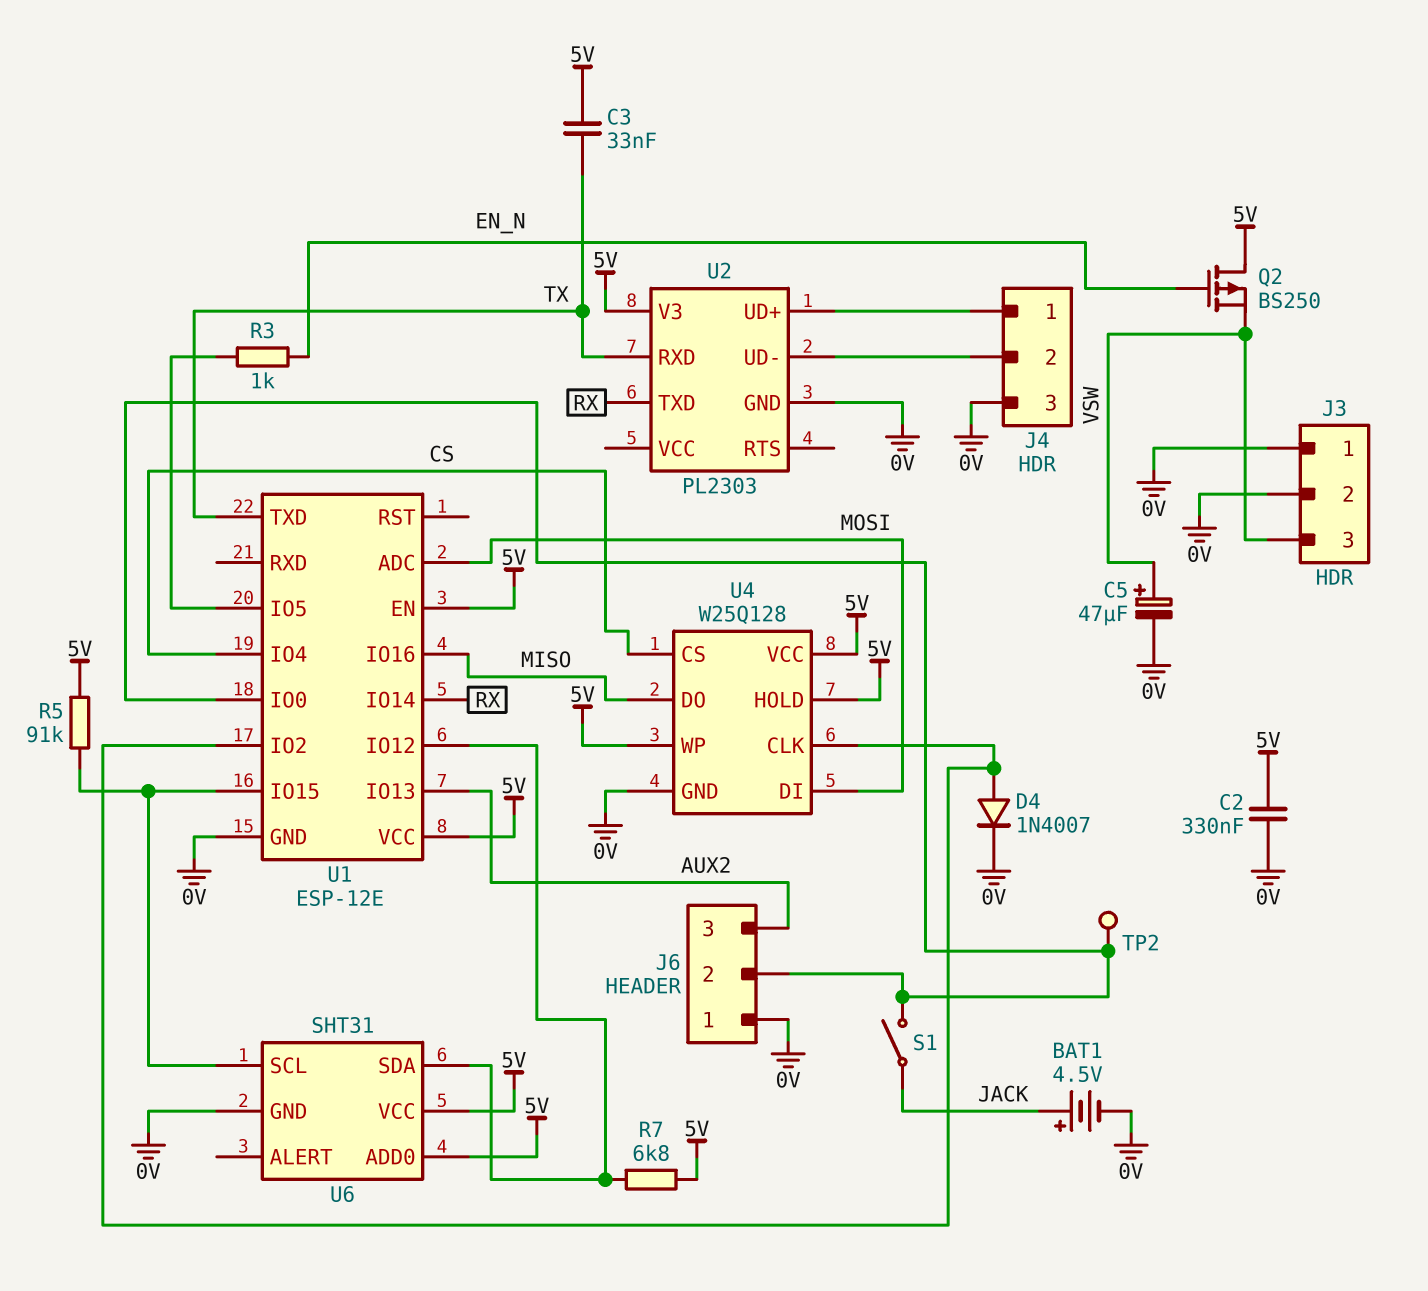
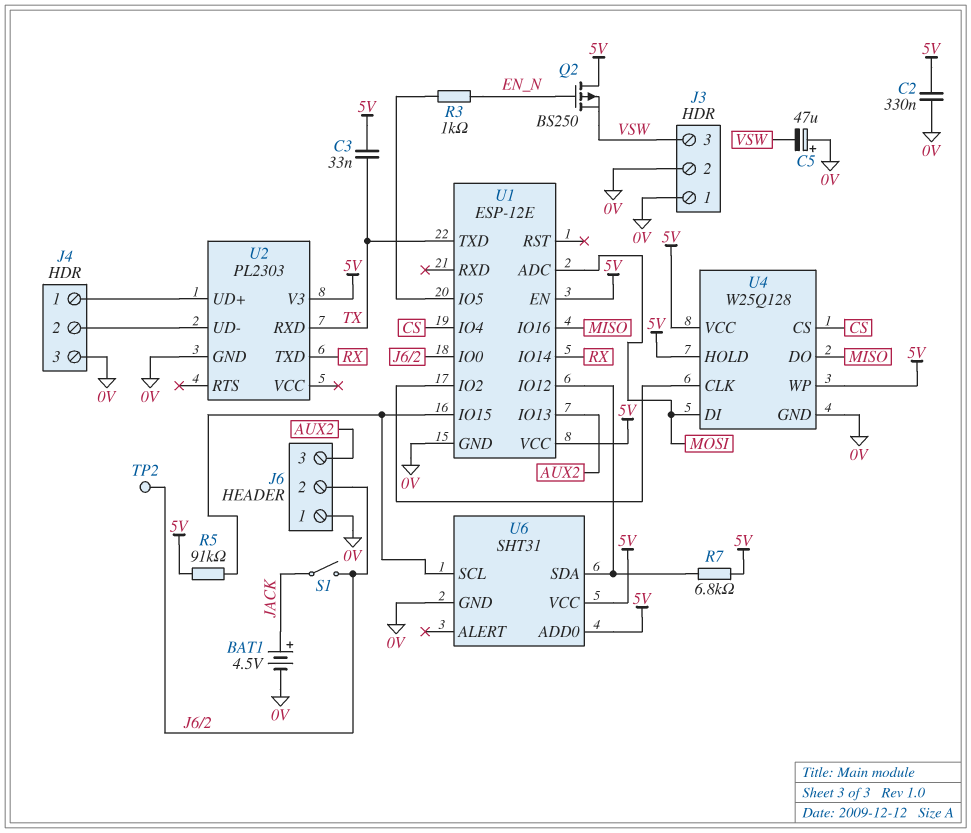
C5: 47uF (plus VSW, minus 0V) -> 47uF (plus 0V, minus VSW)
D4: diode 1N4007 (A U1/IO2, K 0V) -> none

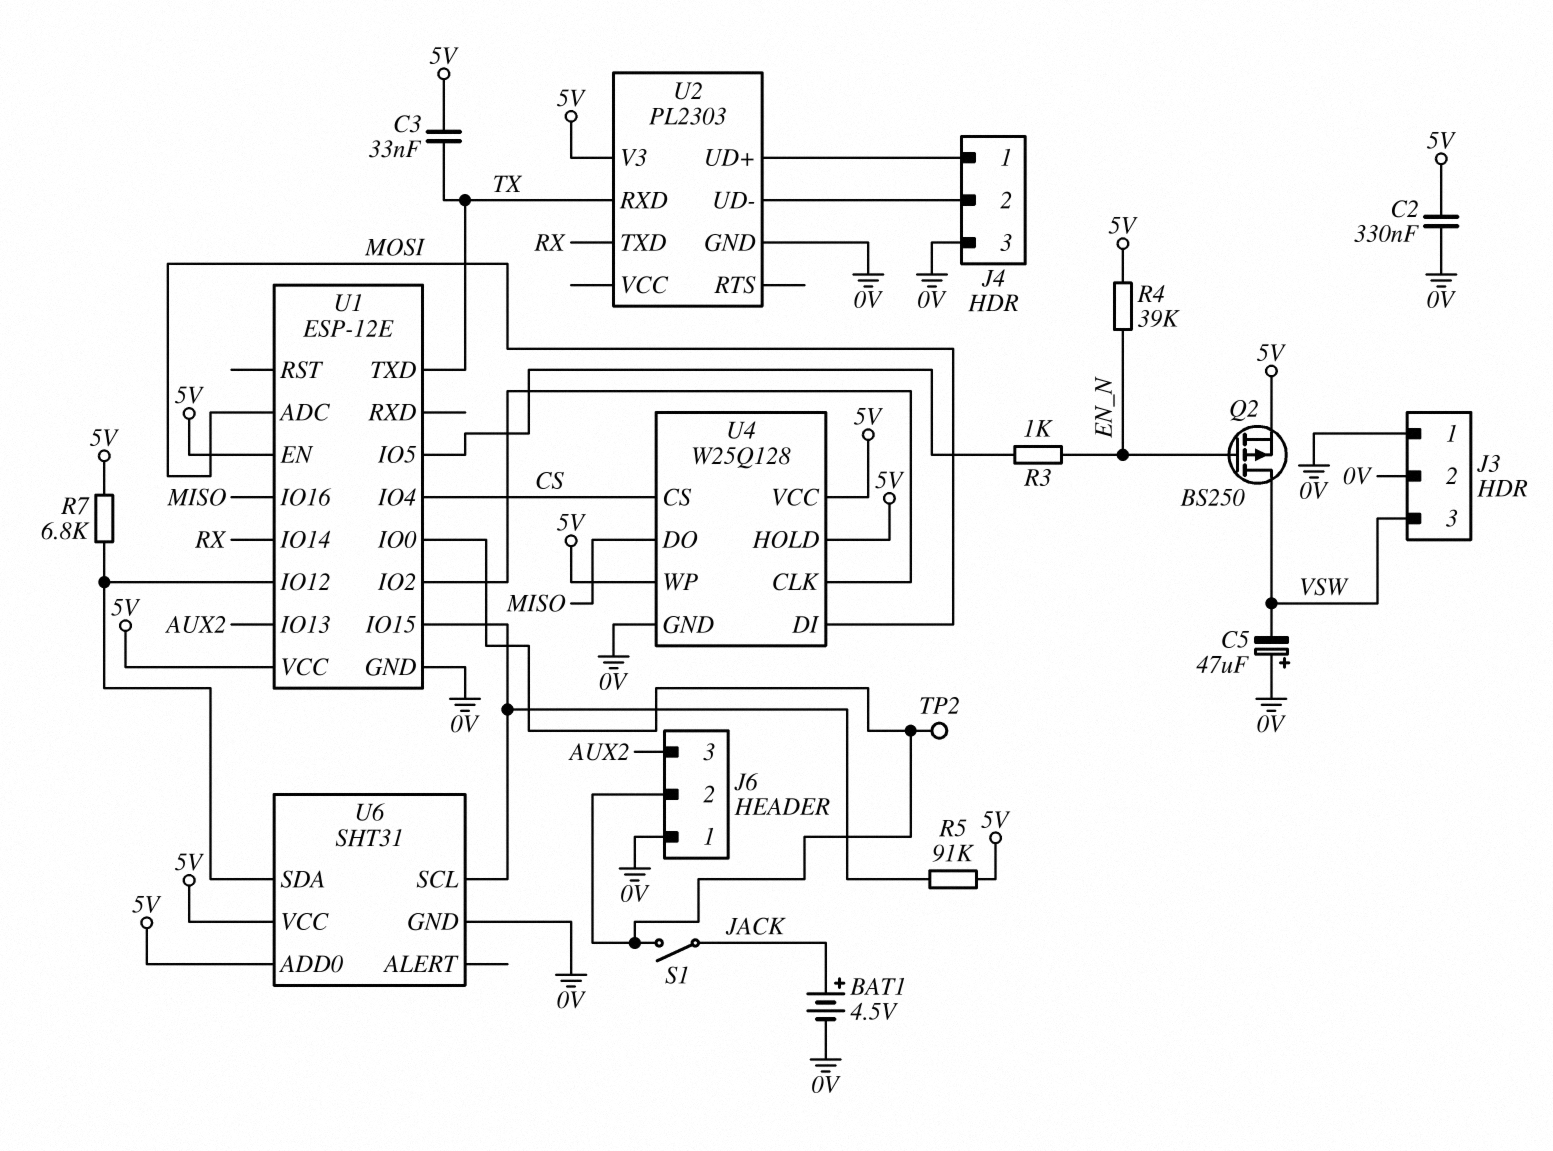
Q2: PMOS BS250 (G EN_N, D 5V, S VSW) -> PMOS BS250 (G EN_N, D VSW, S 5V)
R4: none -> 39k (5V, EN_N)

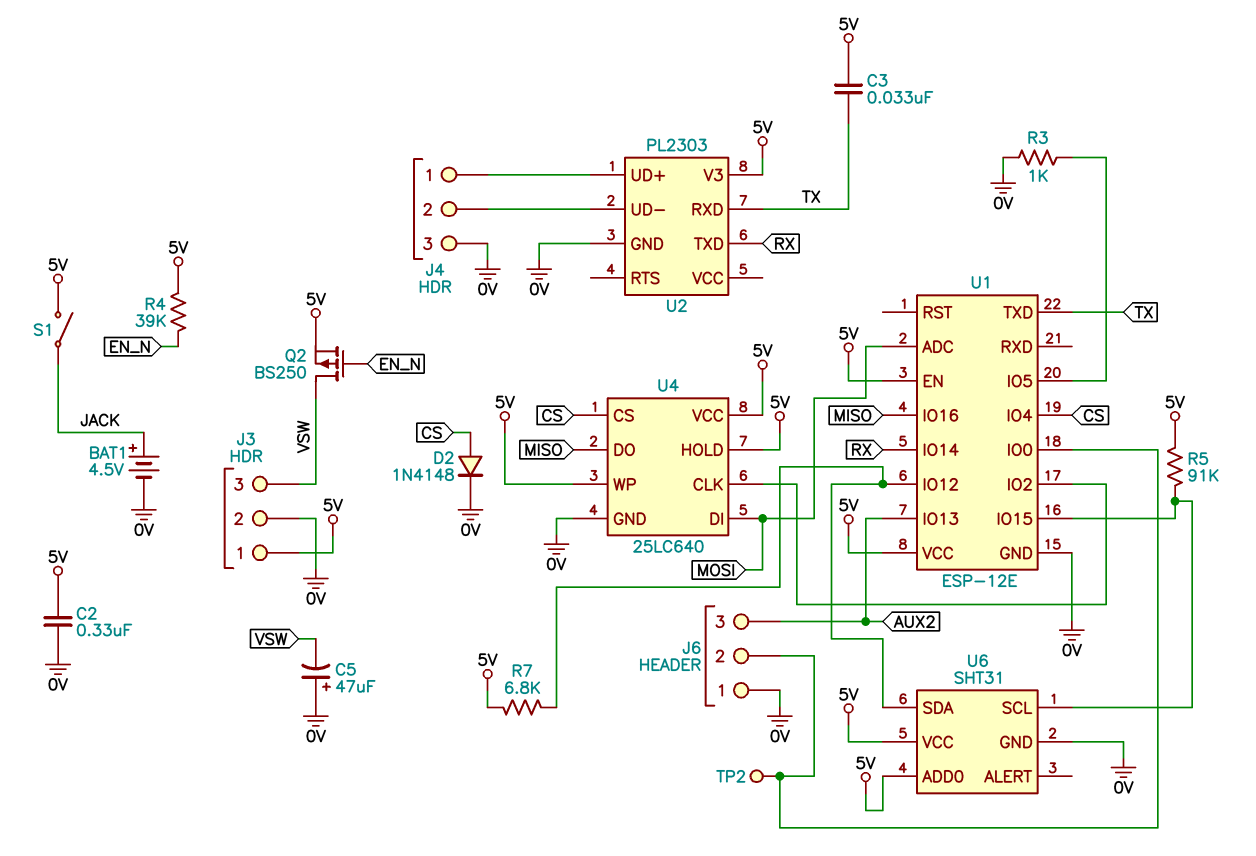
D2: none -> diode 1N4148 (A CS, K 0V)
J3 pin 1: 0V -> 5V
R3: 1k (EN_N, U1/IO5) -> 1k (0V, U1/IO5)
S1: switch (J6/2, JACK) -> switch (5V, JACK)
U4: W25Q128 -> 25LC640

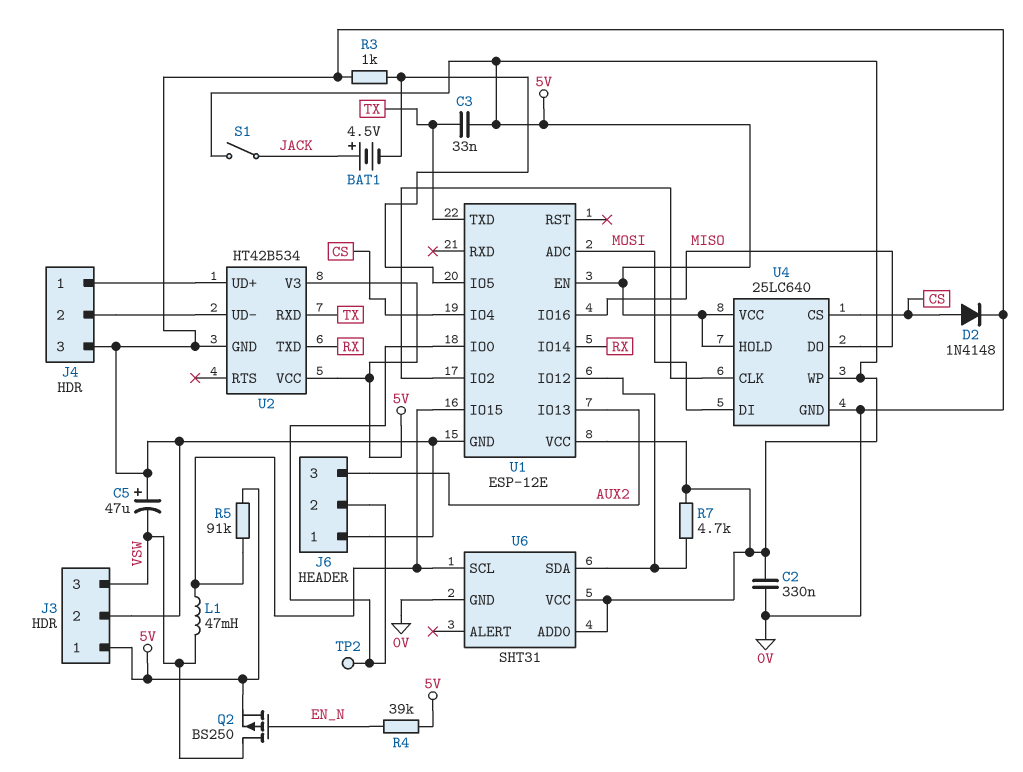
BAT1: 4.5V (plus JACK, minus 0V) -> 4.5V (plus JACK, minus U1/IO5)
L1: none -> 47mH (U1/IO15, VSW)
R7: 6.8k (5V, U1/IO12) -> 4.7k (5V, U1/IO12)
U2: PL2303 -> HT42B534
U2 pin VCC: none -> 5V

